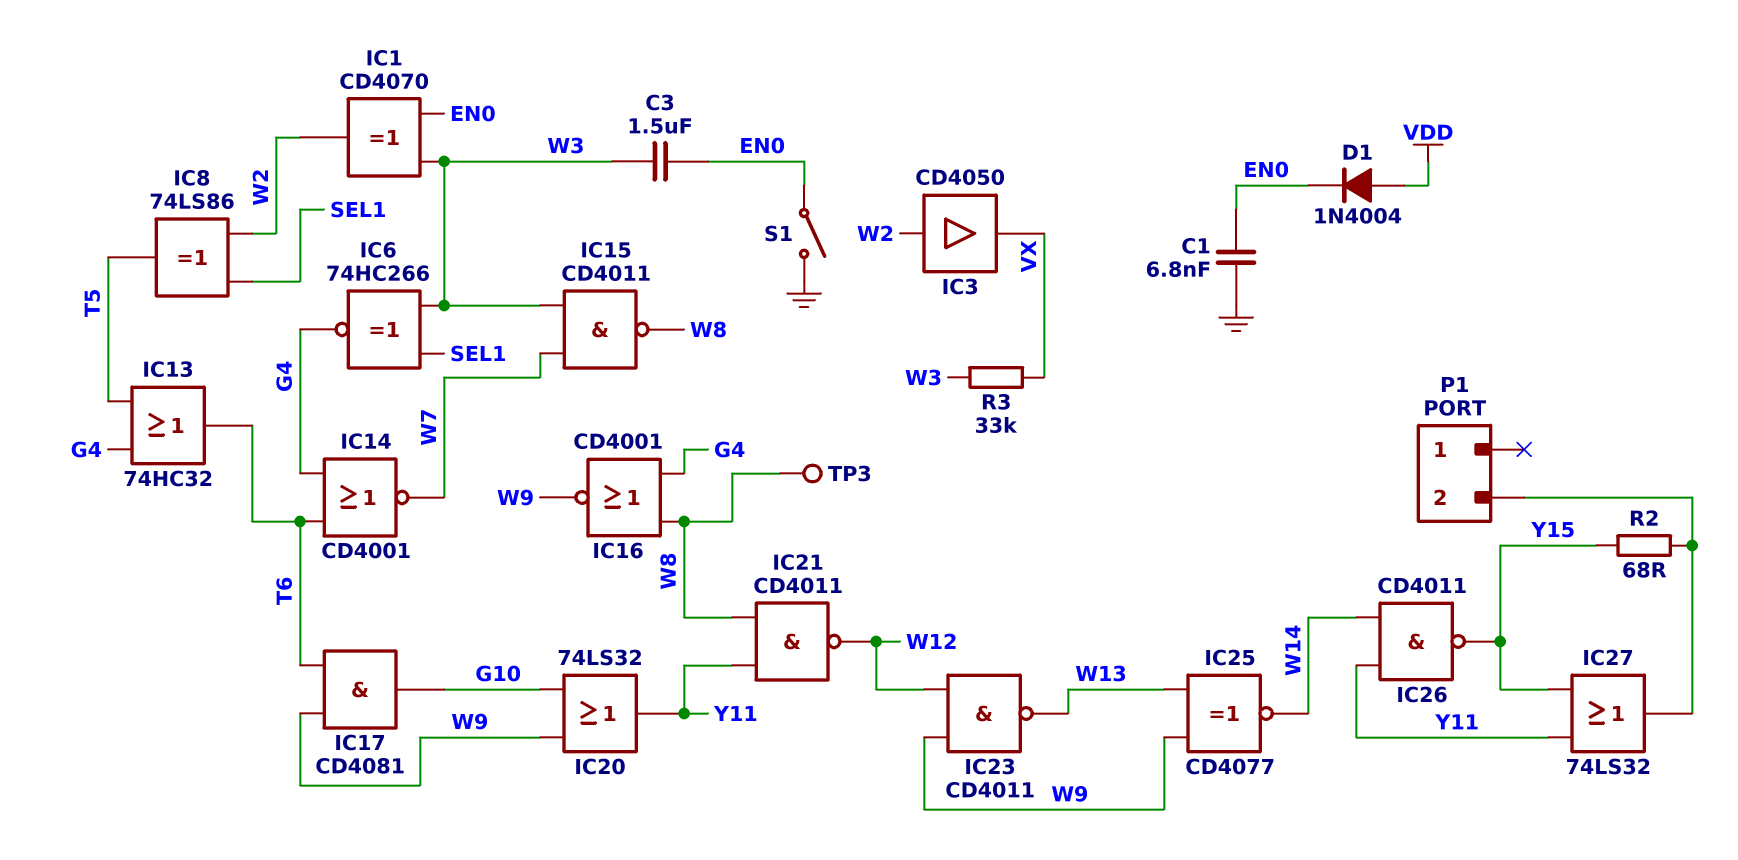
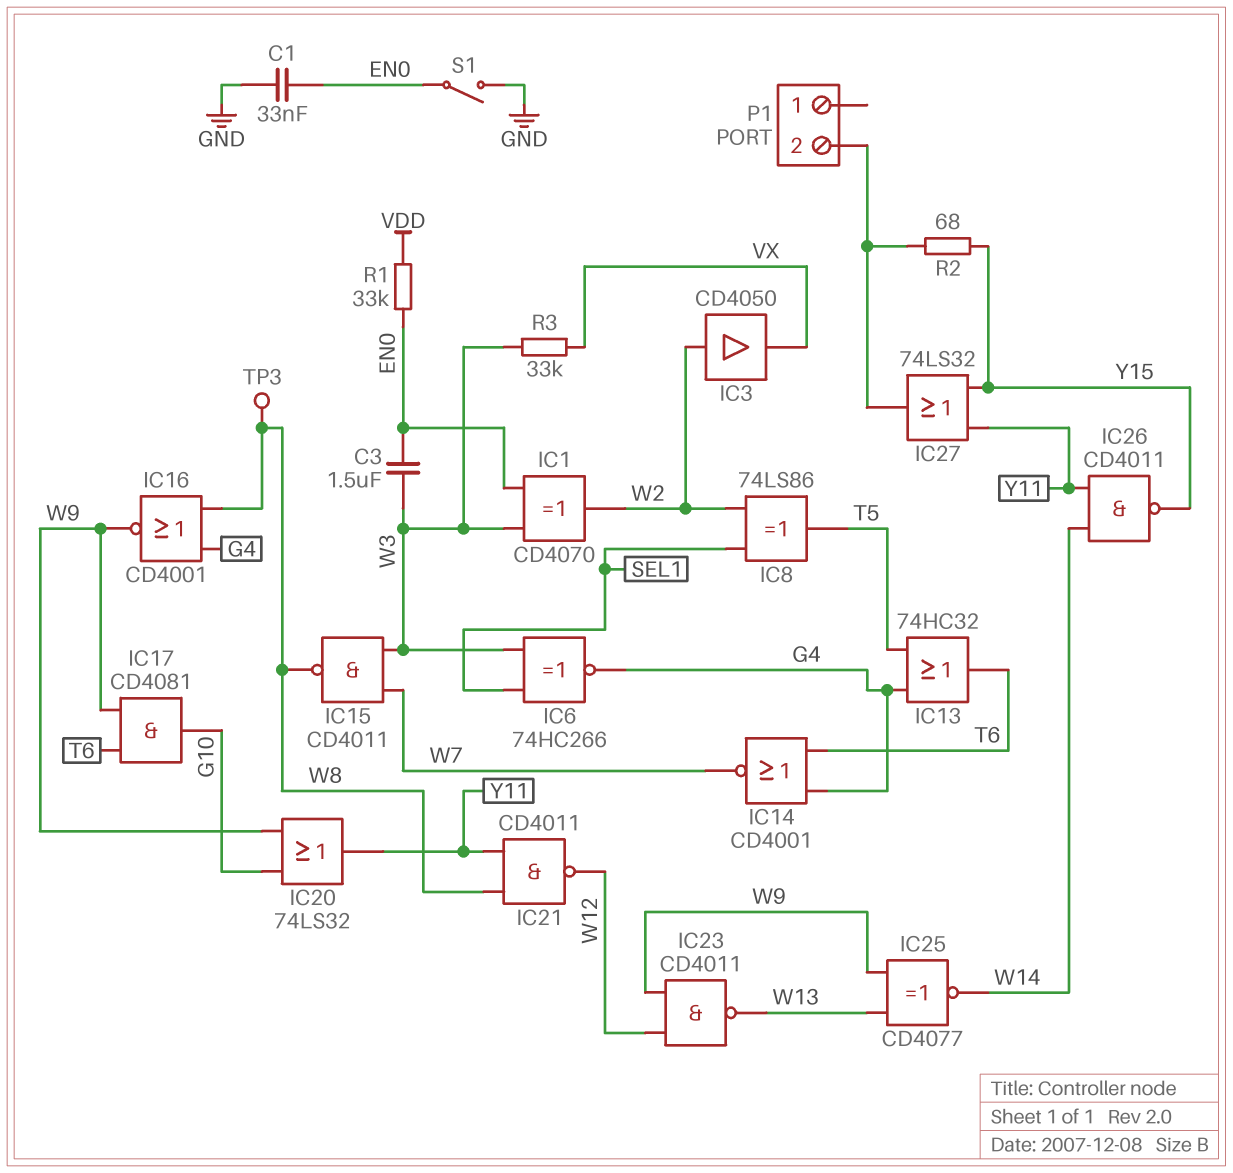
C1: 6.8nF (EN0, GND) -> 33nF (EN0, GND)
D1: diode 1N4004 (A VDD, K EN0) -> none
R1: none -> 33k (EN0, VDD)

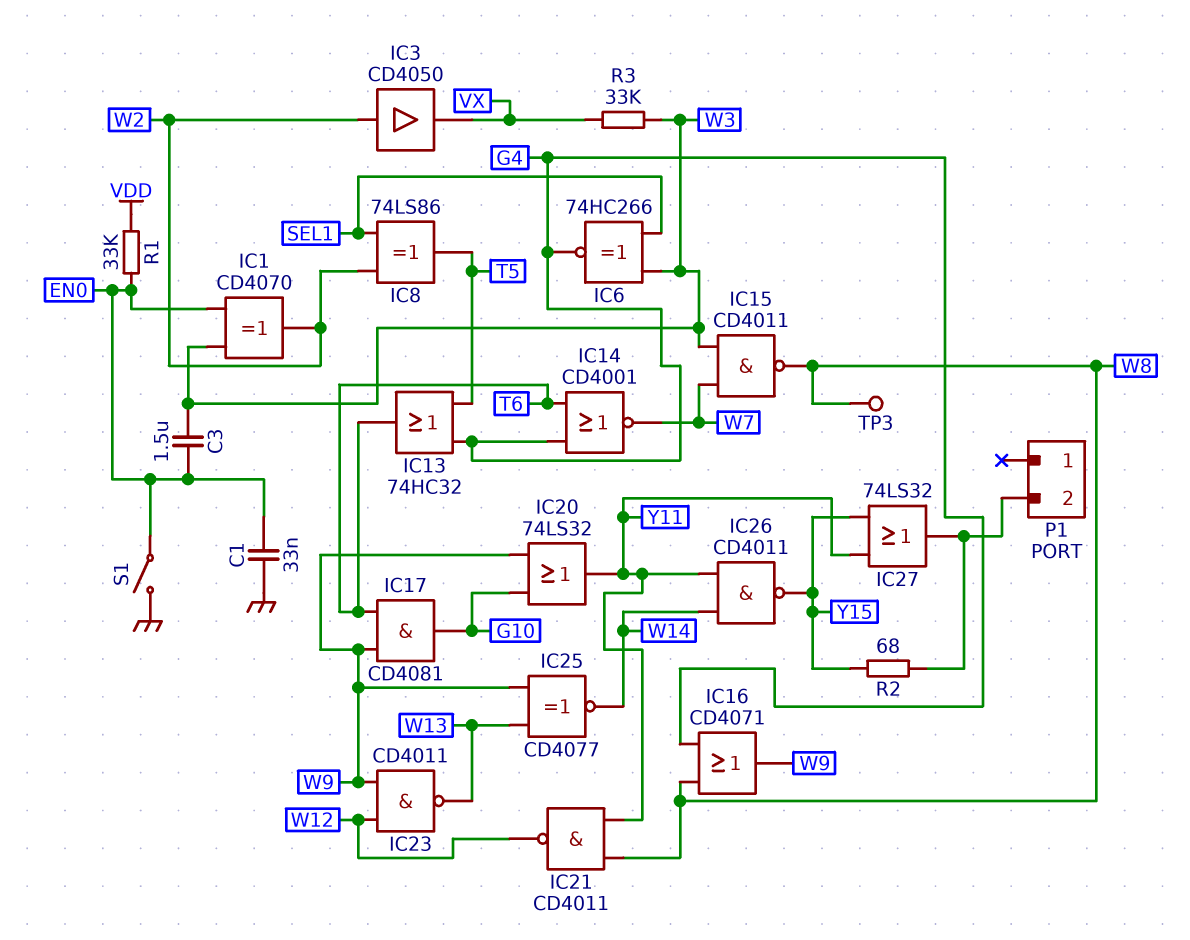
IC16: NOR CD4001 (in G4, in W8, out W9) -> OR CD4071 (in G4, in W8, out W9)

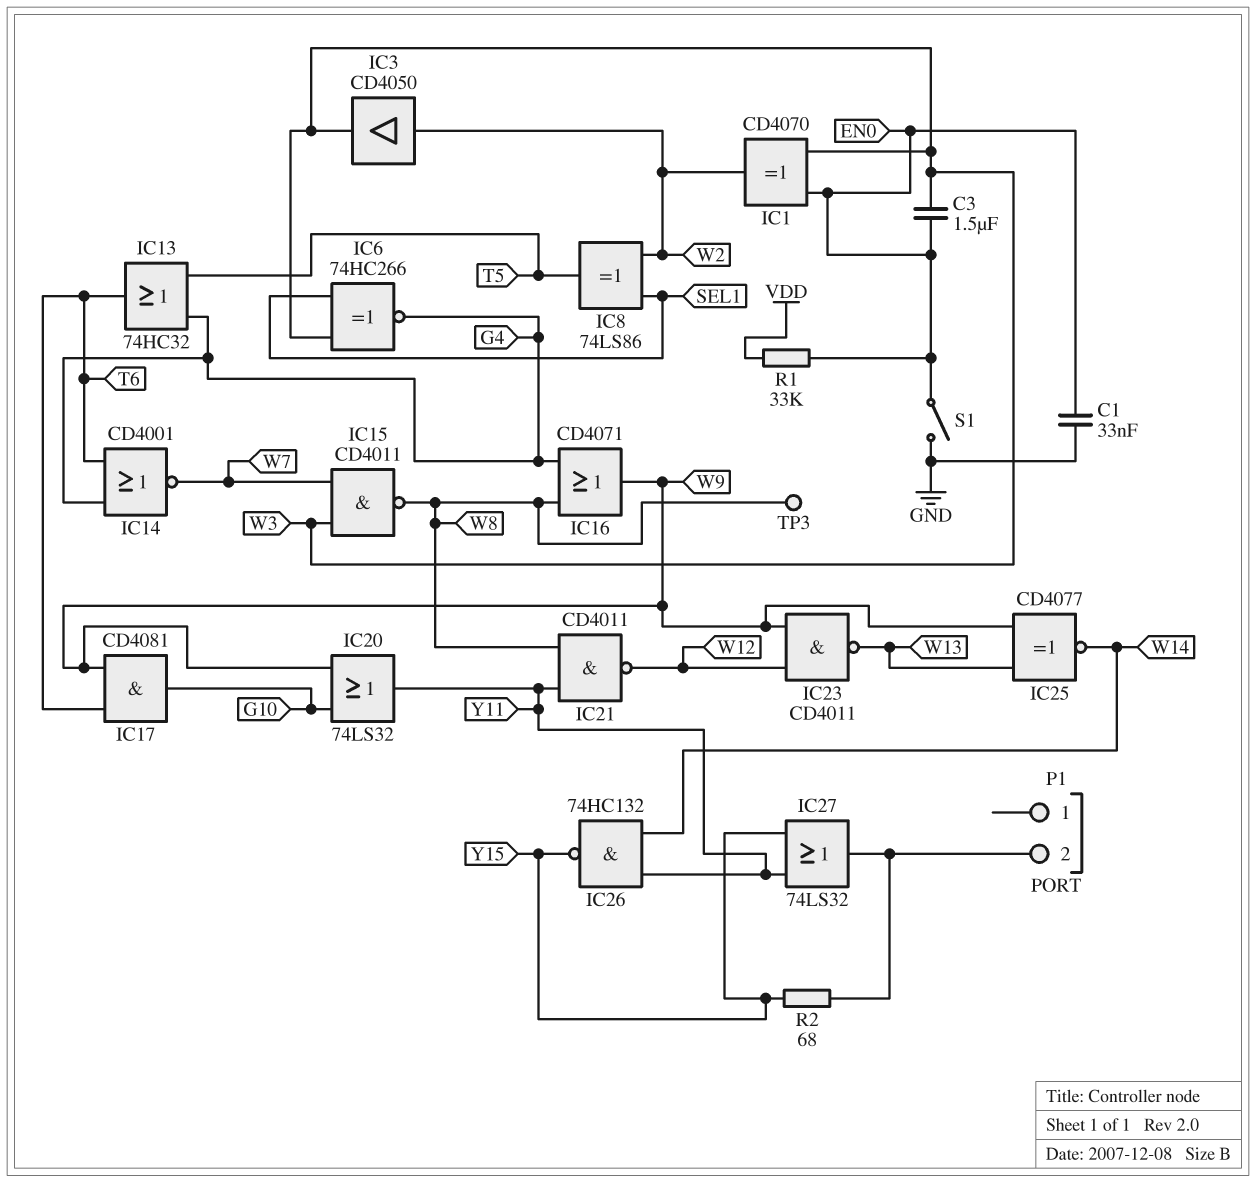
IC3: buffer CD4050 (in W2, out VX) -> buffer CD4050 (in W2, out W3)
IC26: NAND CD4011 (in W14, in Y11, out Y15) -> NAND 74HC132 (in W14, in Y11, out Y15)
R3: 33k (VX, W3) -> none

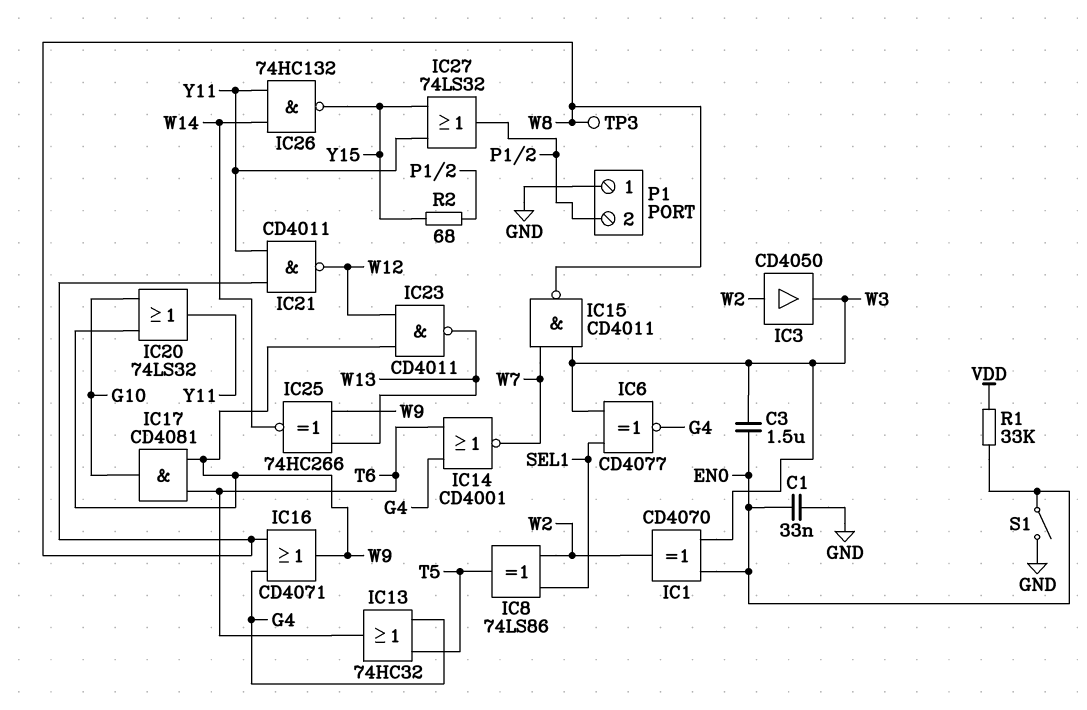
IC6: XNOR 74HC266 (in SEL1, in W3, out G4) -> XNOR CD4077 (in SEL1, in W3, out G4)
IC25: XNOR CD4077 (in W9, in W13, out W14) -> XNOR 74HC266 (in W9, in W13, out W14)
P1 pin 1: none -> GND

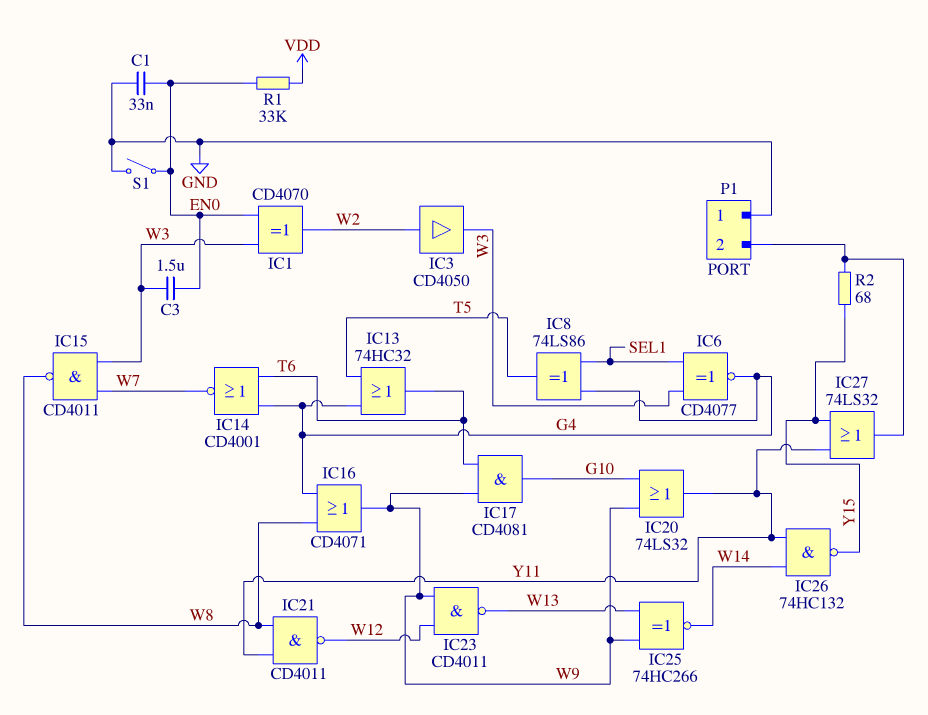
IC8: XOR 74LS86 (in SEL1, in W2, out T5) -> XOR 74LS86 (in G4, in SEL1, out T5)
TP3: test point (W8) -> none

